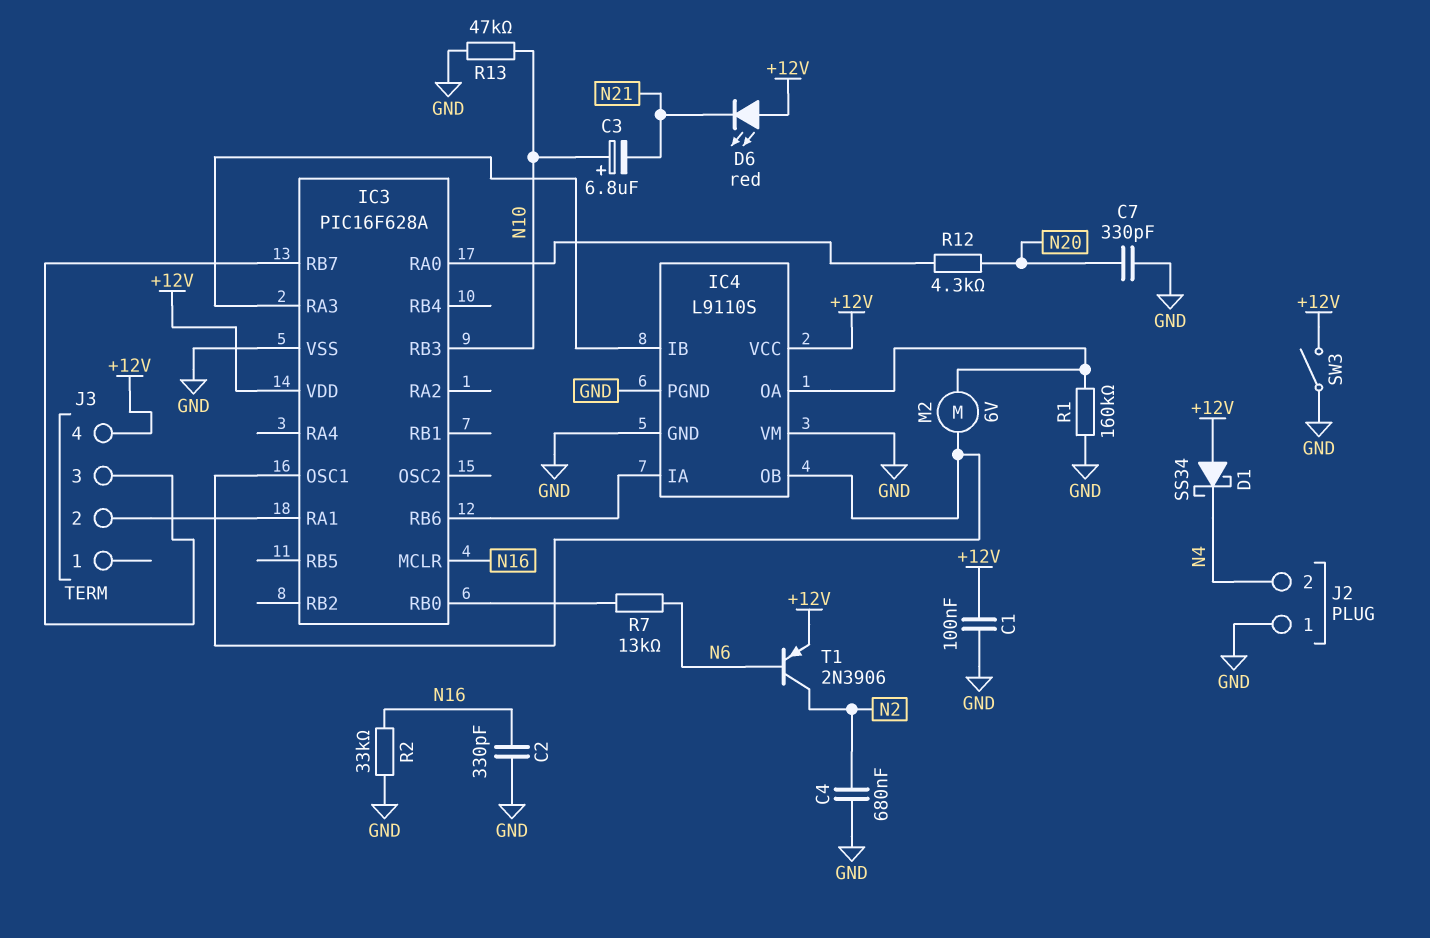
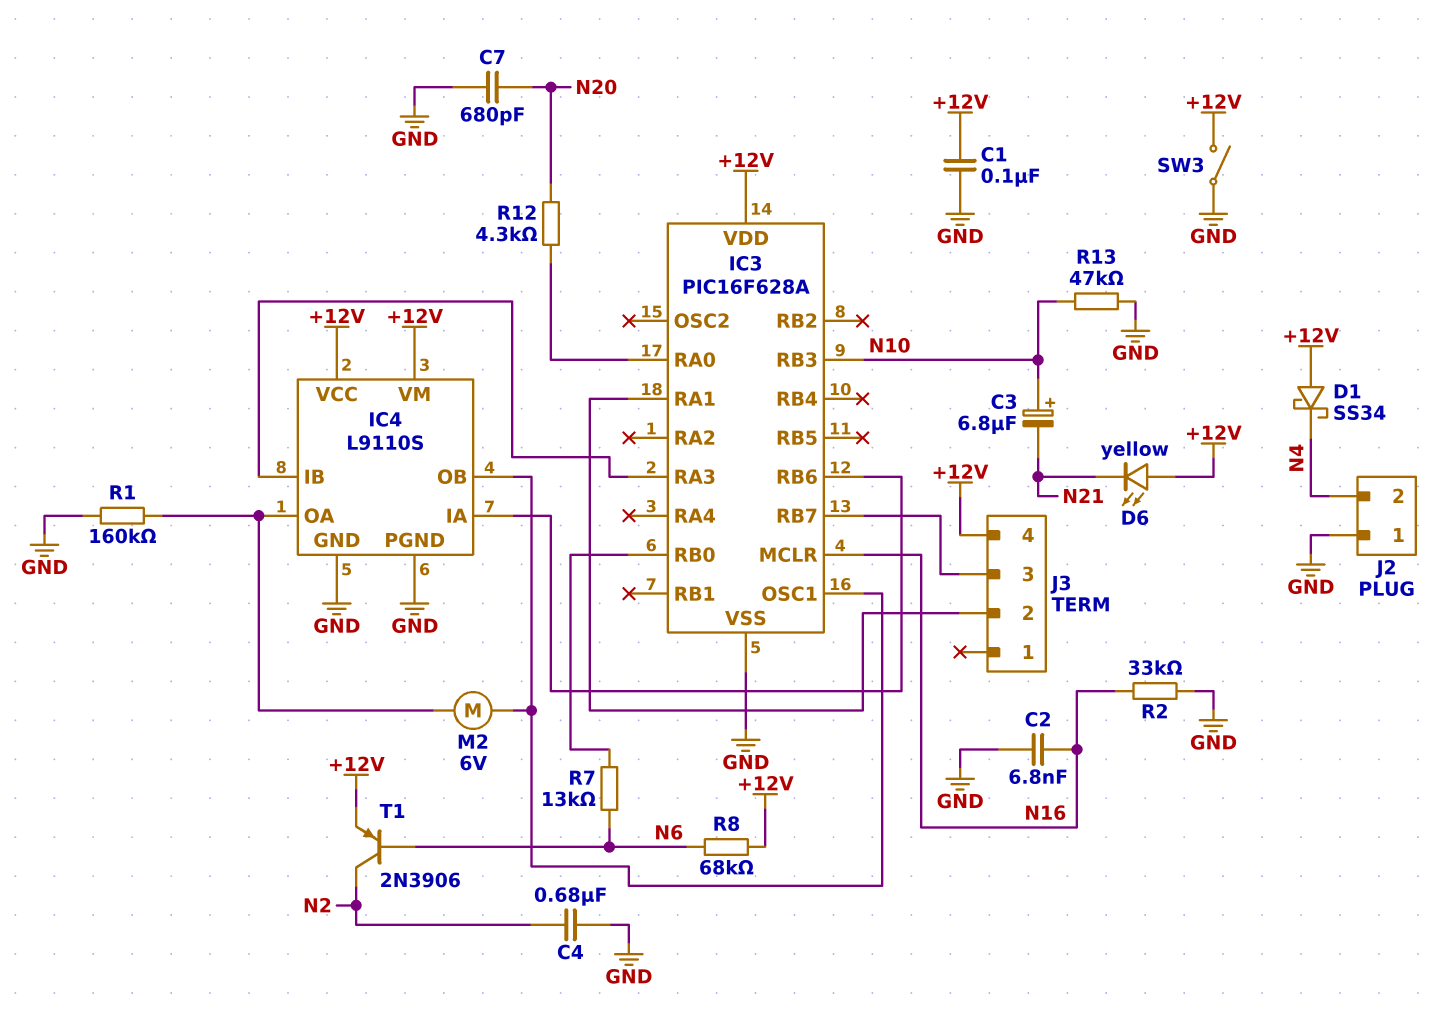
C2: 330pF (GND, N16) -> 6.8nF (GND, N16)
C7: 330pF (GND, N20) -> 680pF (GND, N20)
D6: LED red (A +12V, K N21) -> LED yellow (A +12V, K N21)
IC4 pin VM: GND -> +12V
R8: none -> 68k (+12V, N6)

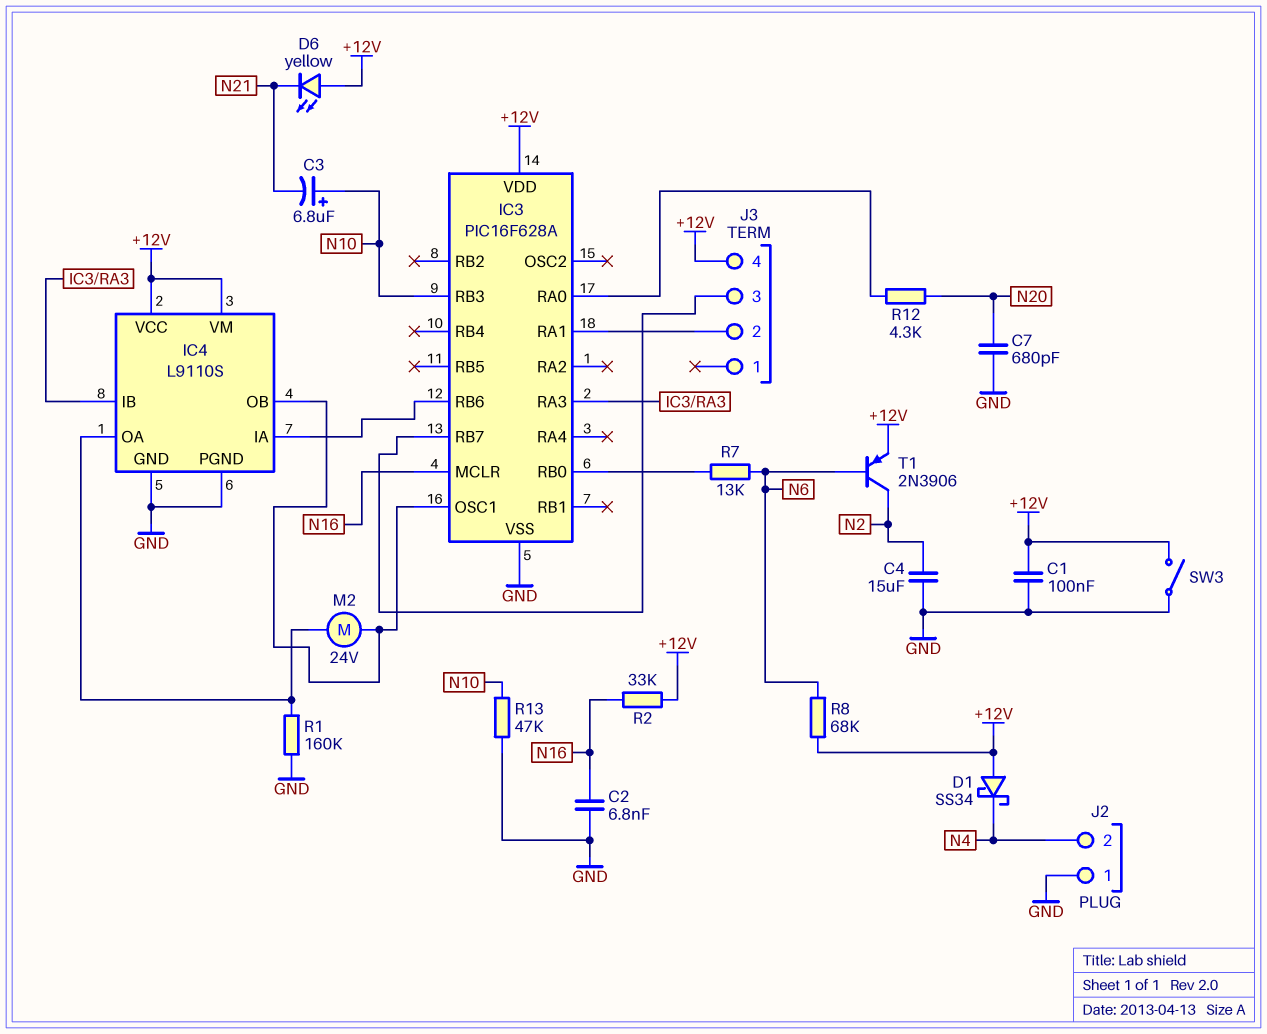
C4: 680nF (GND, N2) -> 15uF (GND, N2)
M2: motor 6V (IC3/OSC1, IC4/OA) -> motor 24V (IC3/OSC1, IC4/OA)
R2: 33k (GND, N16) -> 33k (+12V, N16)

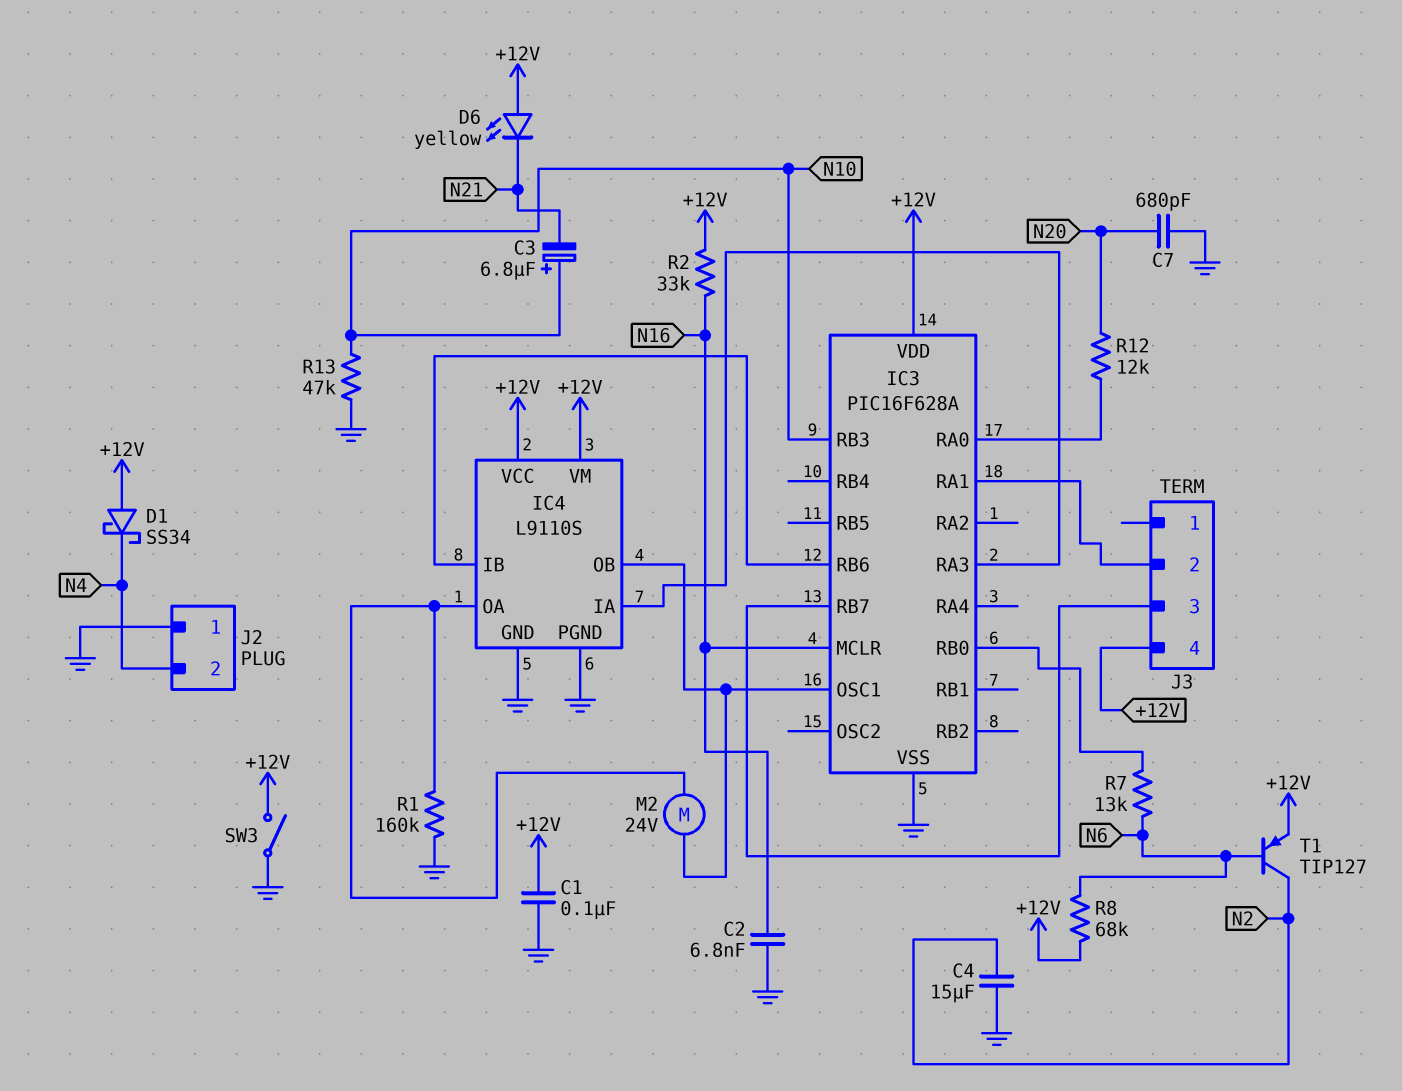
IC4 pin IA: IC3/RB6 -> IC3/RA3
IC4 pin IB: IC3/RA3 -> IC3/RB6
R12: 4.3k (IC3/RA0, N20) -> 12k (IC3/RA0, N20)
T1: PNP 2N3906 (B N6, C N2, E +12V) -> PNP TIP127 (B N6, C N2, E +12V)

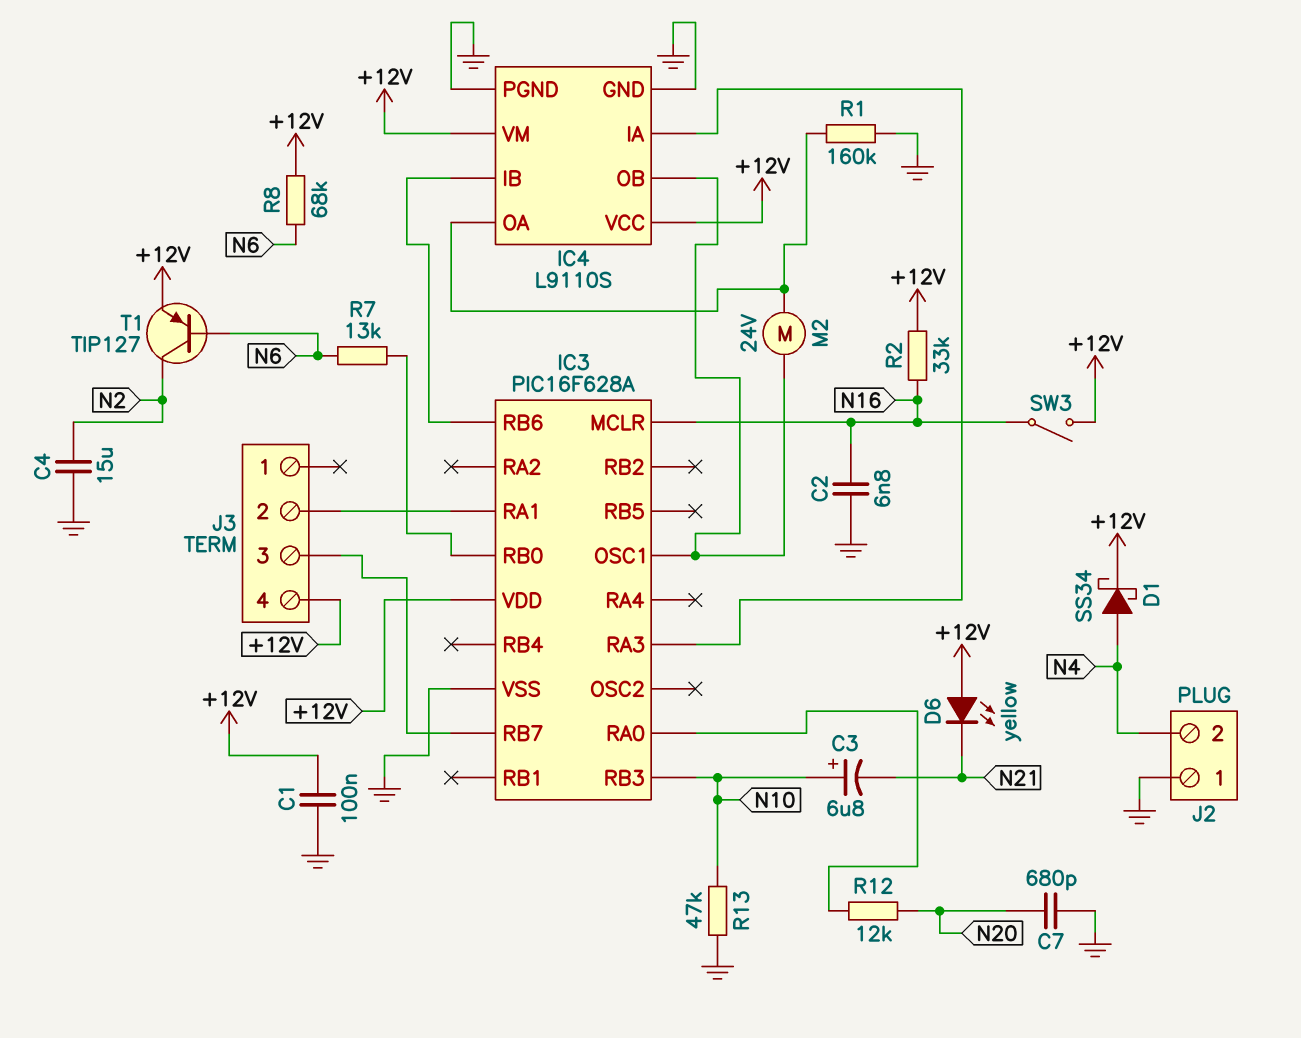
D1: schottky SS34 (A +12V, K N4) -> schottky SS34 (A N4, K +12V)
SW3: switch (+12V, GND) -> switch (+12V, N16)

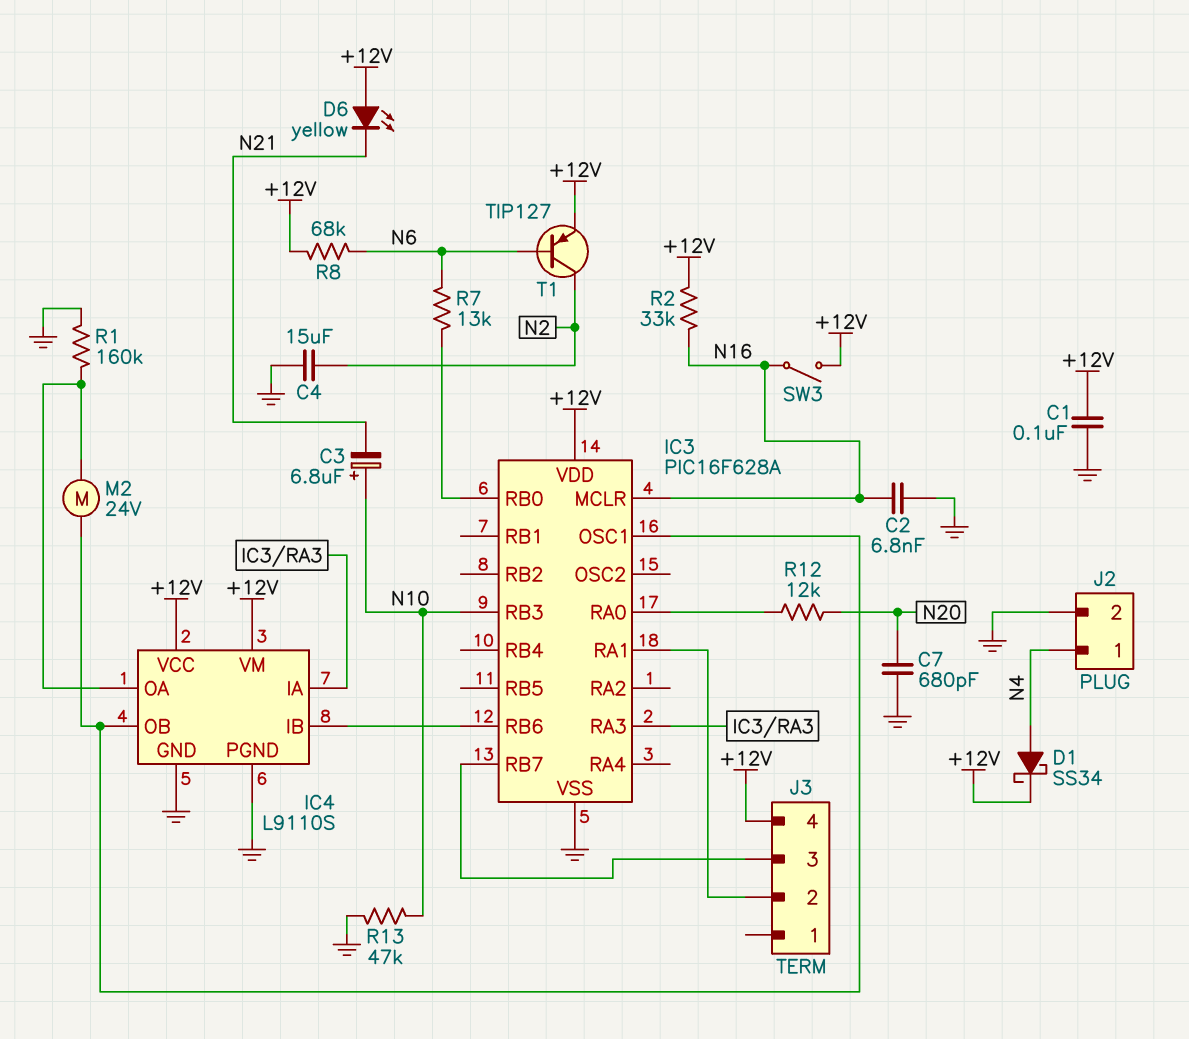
J2 pin 1: GND -> N4
J2 pin 2: N4 -> GND

